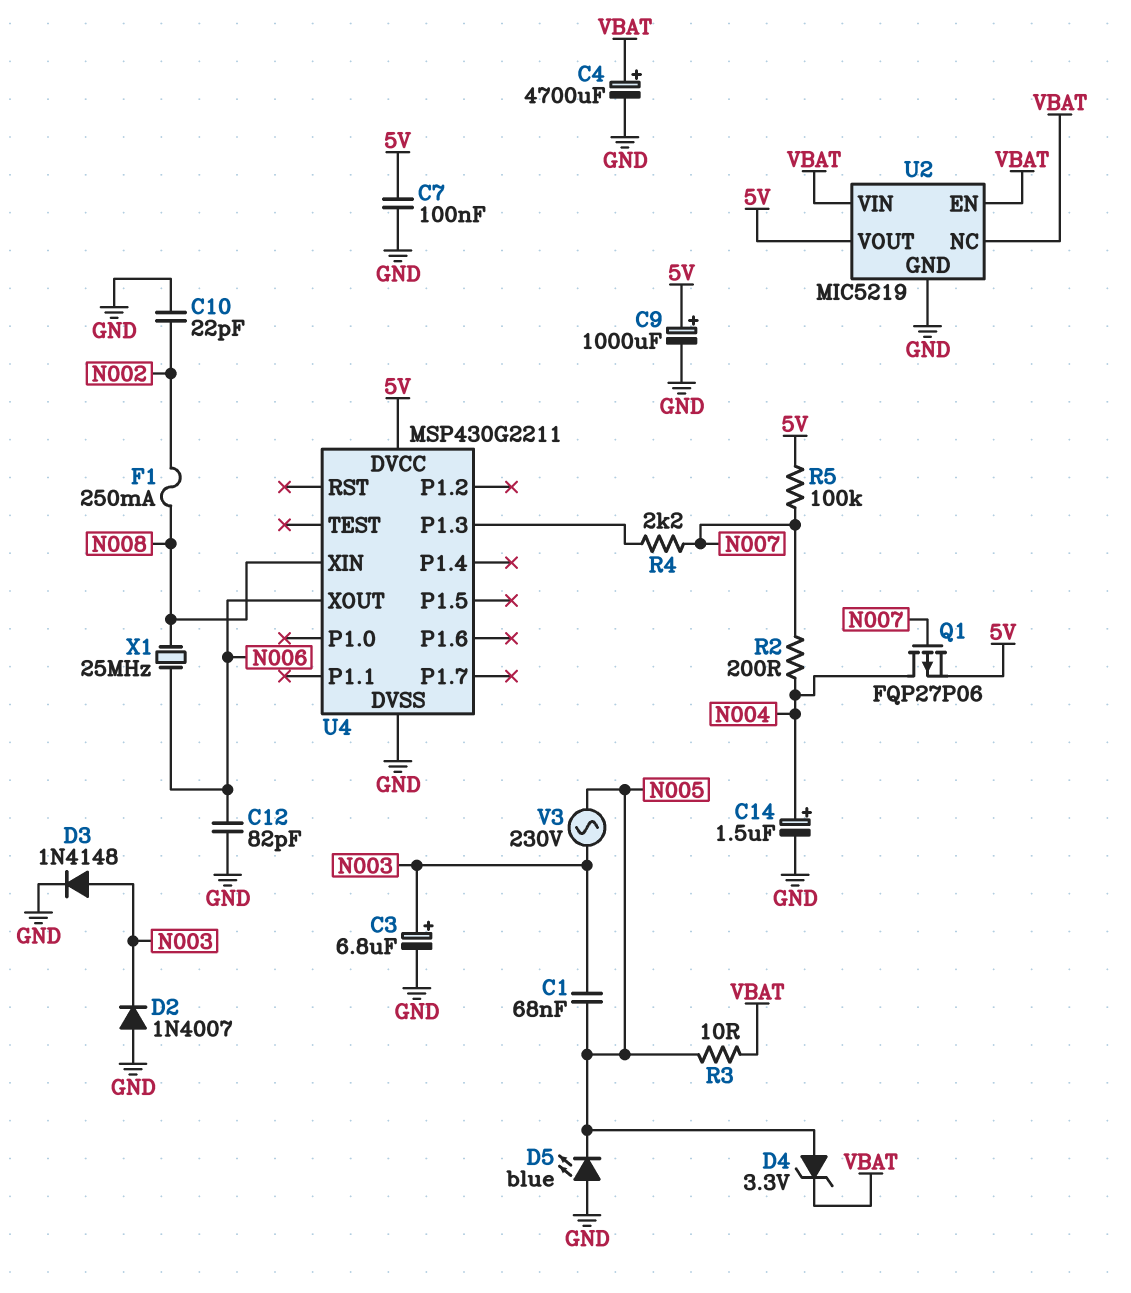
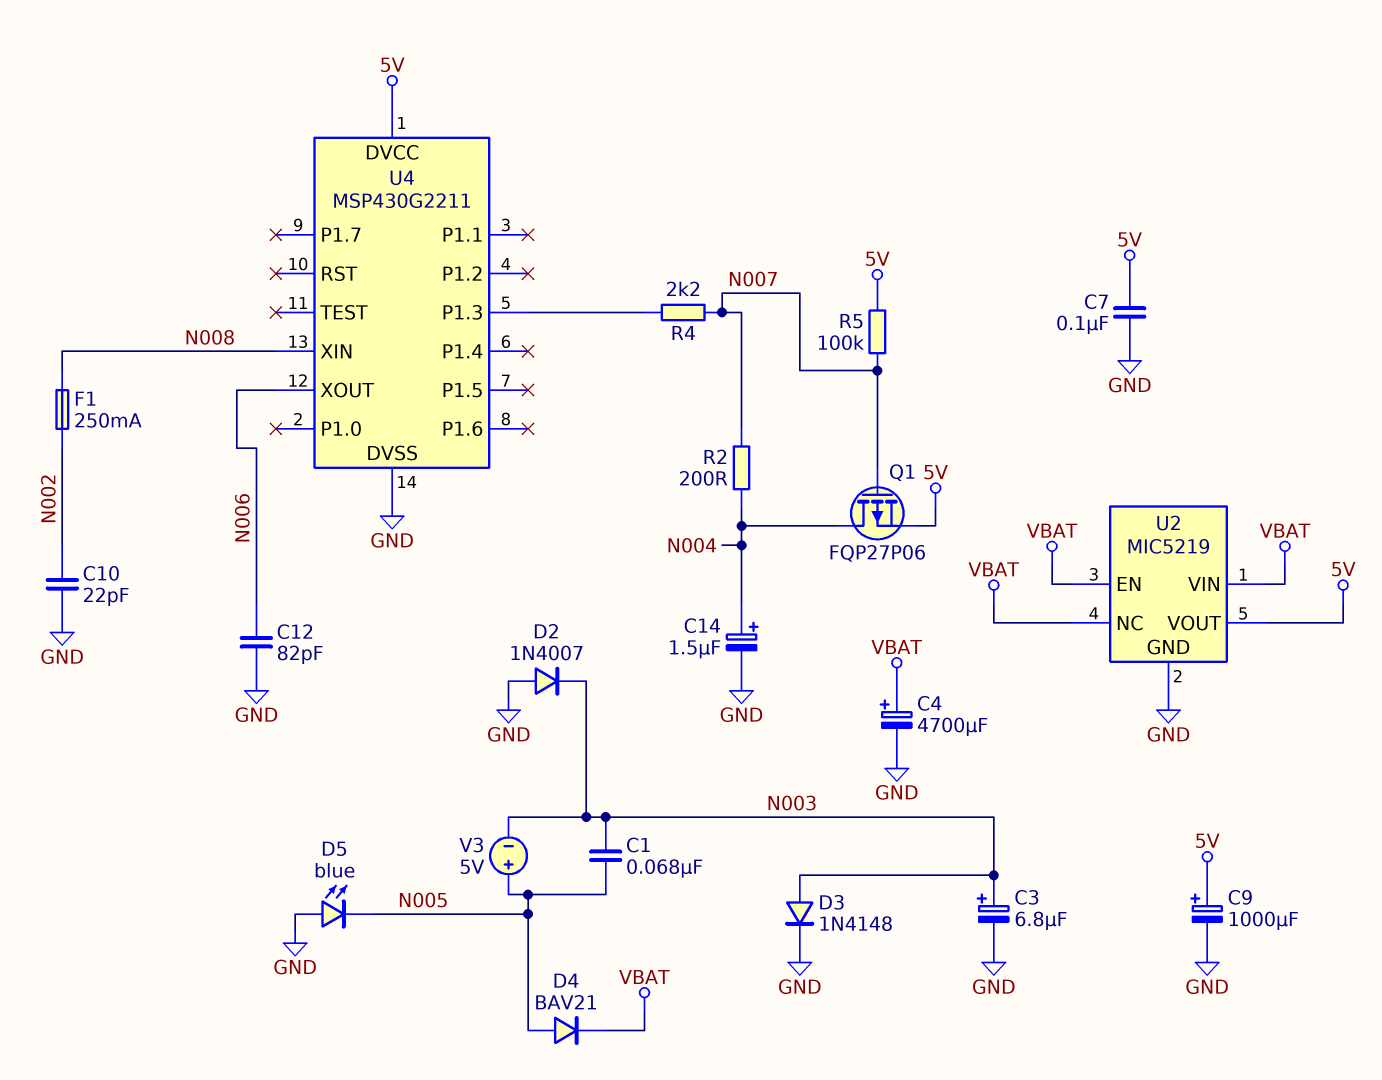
D4: zener 3.3V (A N005, K VBAT) -> diode BAV21 (A N005, K VBAT)
R3: 10 (N005, VBAT) -> none
V3: AC 230V (N003, N005) -> 5V (plus N005, minus N003)
X1: 25MHz (N006, N008) -> none

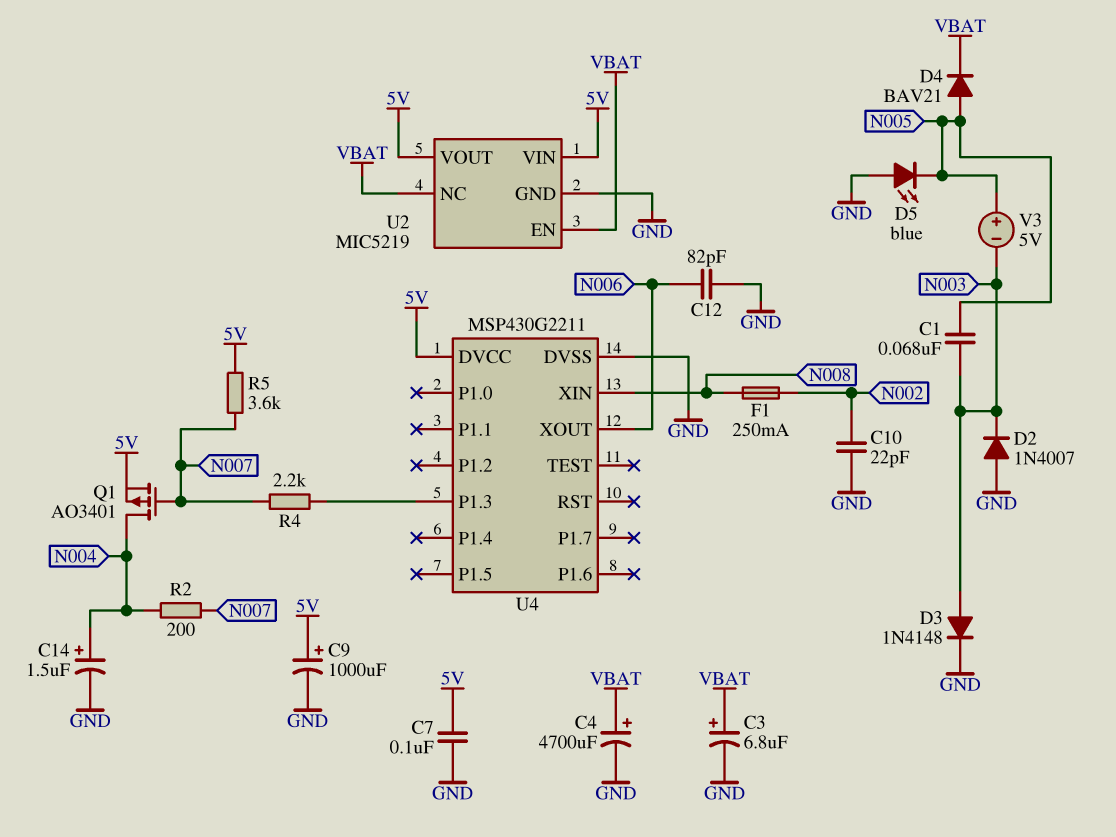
C3: 6.8uF (plus N003, minus GND) -> 6.8uF (plus VBAT, minus GND)
Q1: PMOS FQP27P06 (G N007, D N004, S 5V) -> PMOS AO3401 (G N007, D N004, S 5V)
R5: 100k (5V, N007) -> 3.6k (5V, N007)
U2 pin VIN: VBAT -> 5V

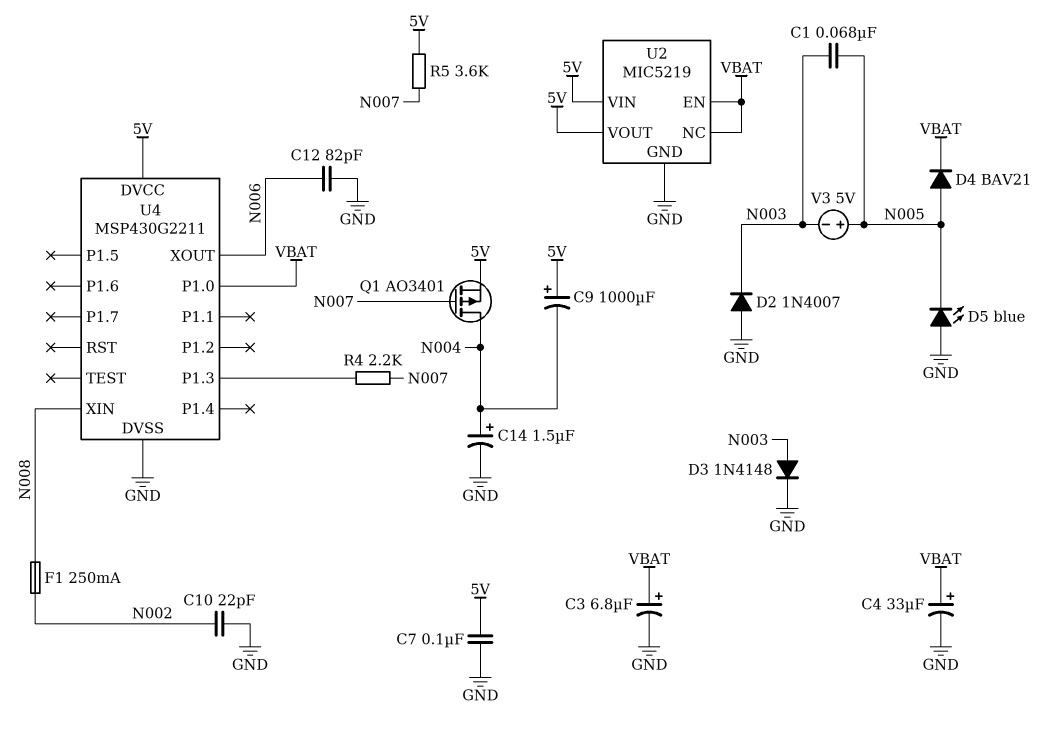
C4: 4700uF (plus VBAT, minus GND) -> 33uF (plus VBAT, minus GND)
C9: 1000uF (plus 5V, minus GND) -> 1000uF (plus 5V, minus N004)
R2: 200 (N004, N007) -> none
U4 pin P1.0: none -> VBAT

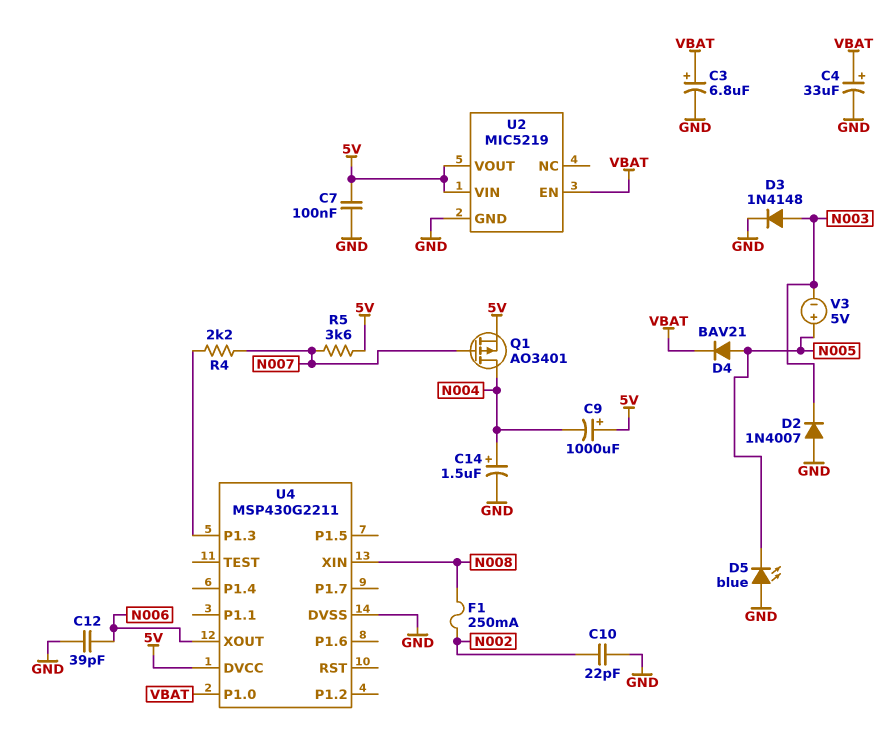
C1: 68nF (N003, N005) -> none
C12: 82pF (GND, N006) -> 39pF (GND, N006)
U2 pin NC: VBAT -> none

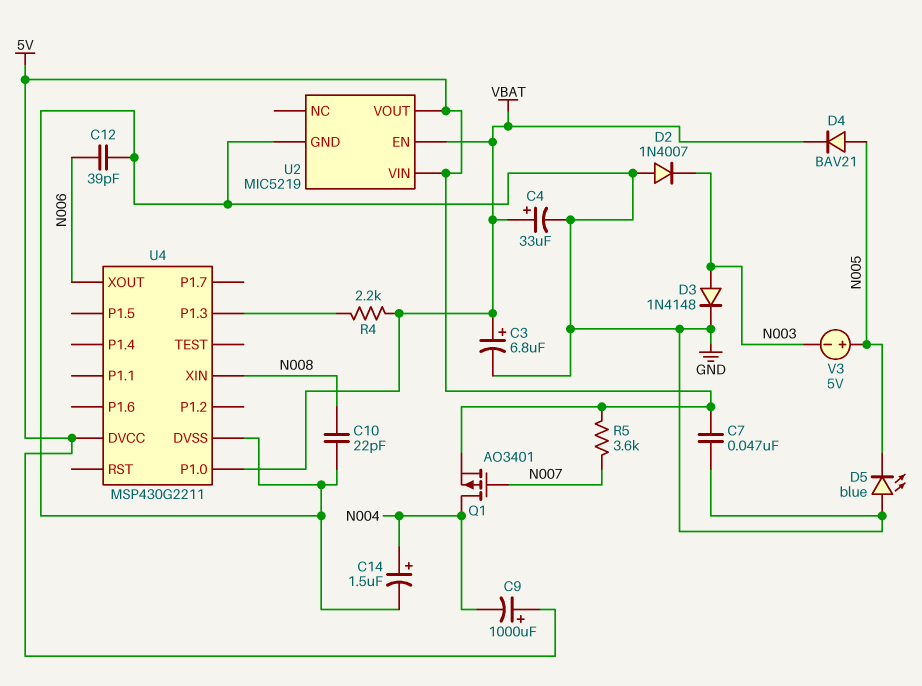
C7: 100nF (5V, GND) -> 47nF (5V, GND)
C10: 22pF (GND, N002) -> 22pF (GND, N008)
F1: 250mA (N002, N008) -> none
R4: 2.2k (N007, U4/P1.3) -> 2.2k (U4/P1.3, VBAT)

